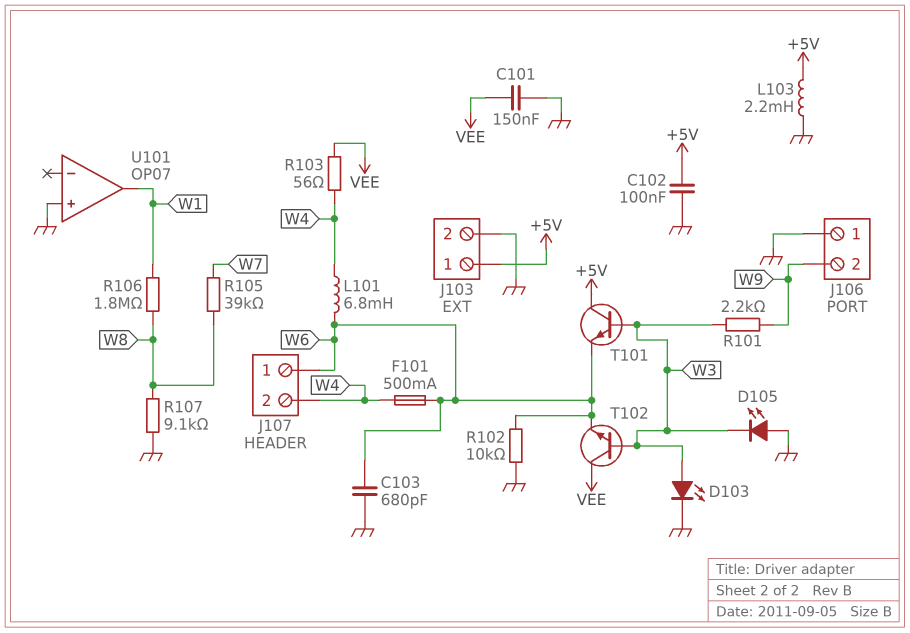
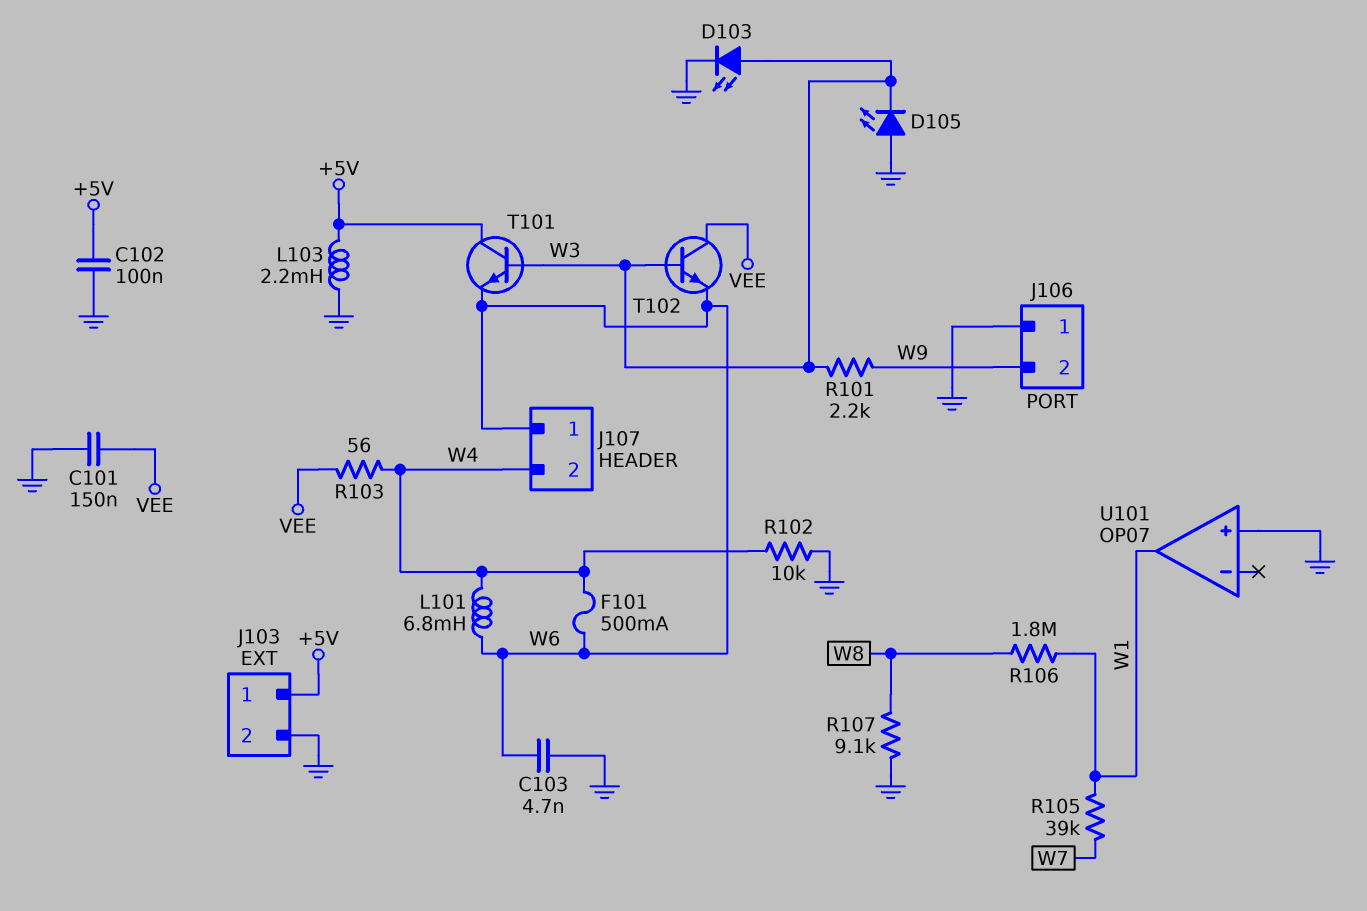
C103: 680pF (GND, W6) -> 4.7nF (GND, W6)
R102: 10k (GND, W6) -> 10k (GND, W4)
R105: 39k (W7, W8) -> 39k (W1, W7)

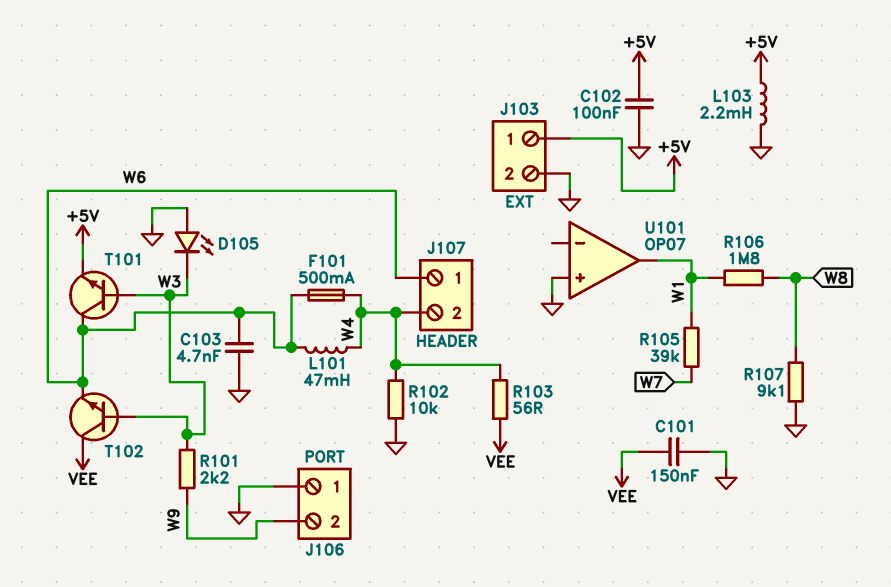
D103: LED (A W3, K GND) -> none
L101: 6.8mH (W4, W6) -> 47mH (W4, W6)
T101: NPN (B W3, C +5V, E W6) -> NPN (B W3, C W6, E +5V)

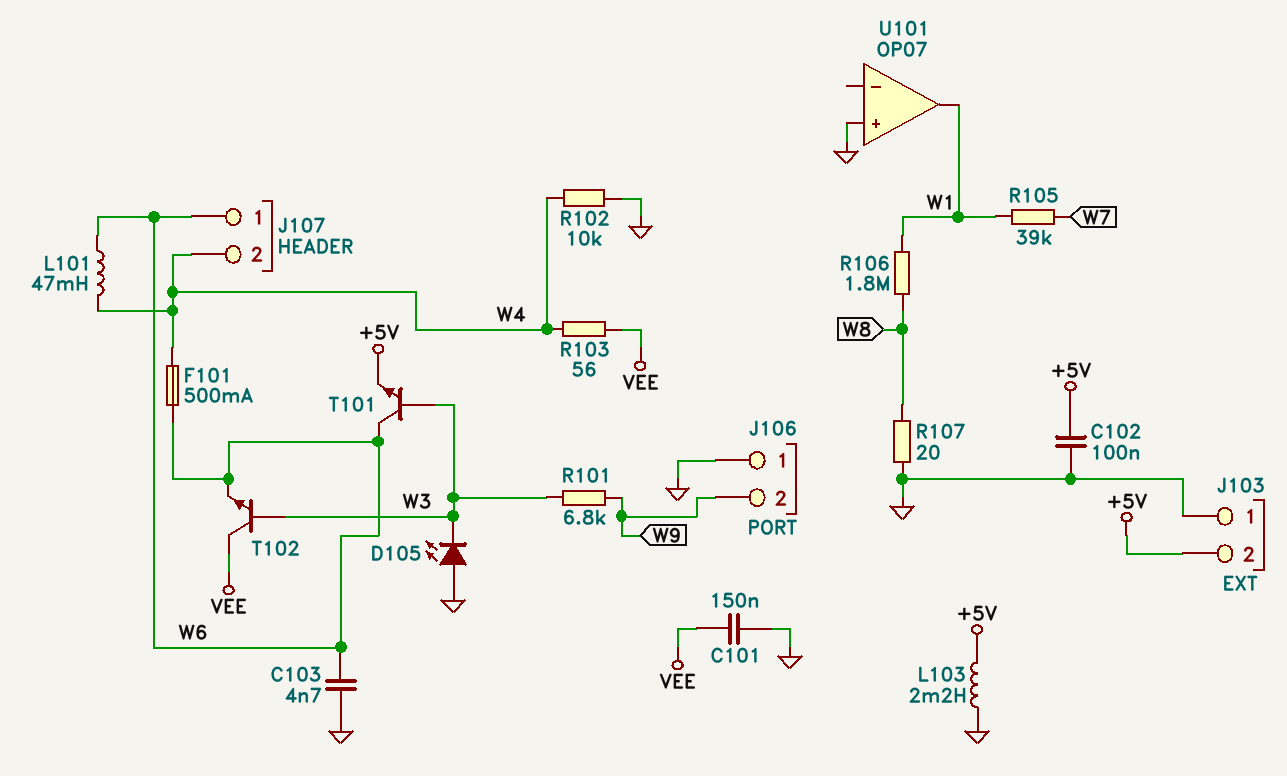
J103 pin 1: +5V -> GND
J103 pin 2: GND -> +5V
R101: 2.2k (W3, W9) -> 6.8k (W3, W9)
R107: 9.1k (GND, W8) -> 20 (GND, W8)

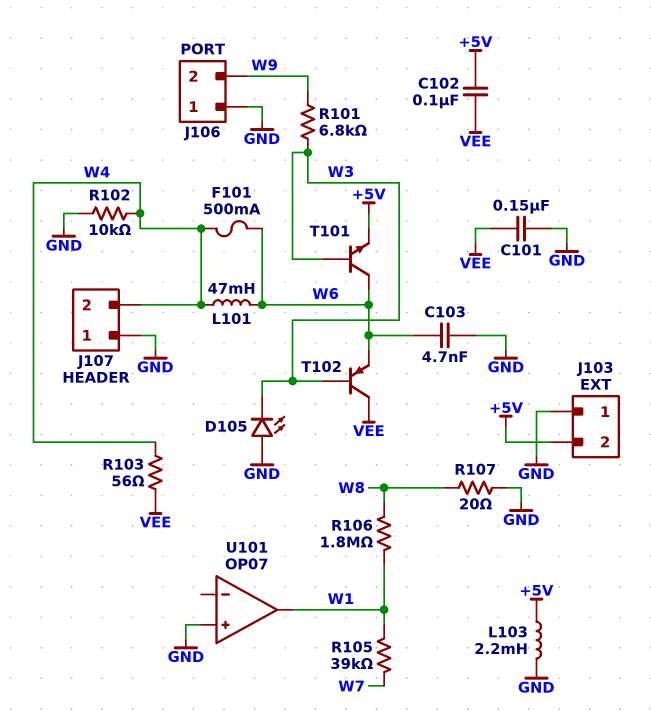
C102: 100nF (+5V, GND) -> 100nF (+5V, VEE)
J107 pin 1: W6 -> GND
T102: NPN (B W3, C VEE, E W6) -> PNP (B W3, C VEE, E W6)

